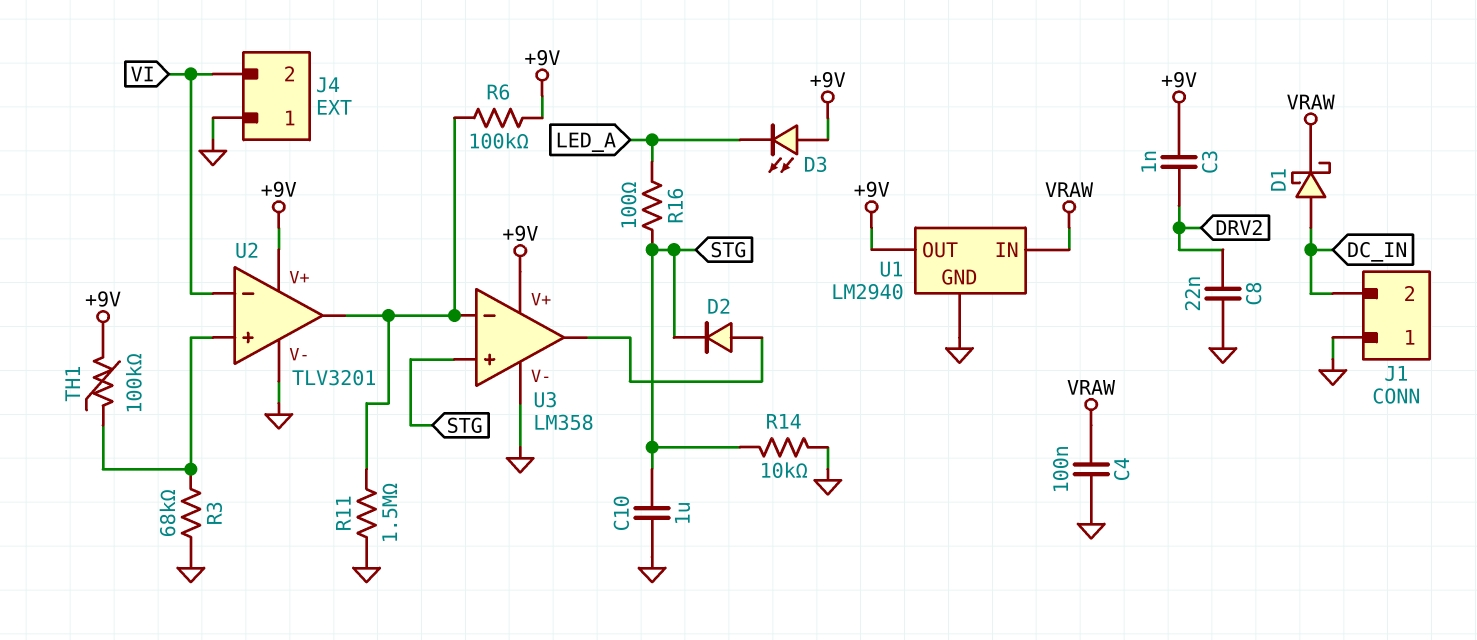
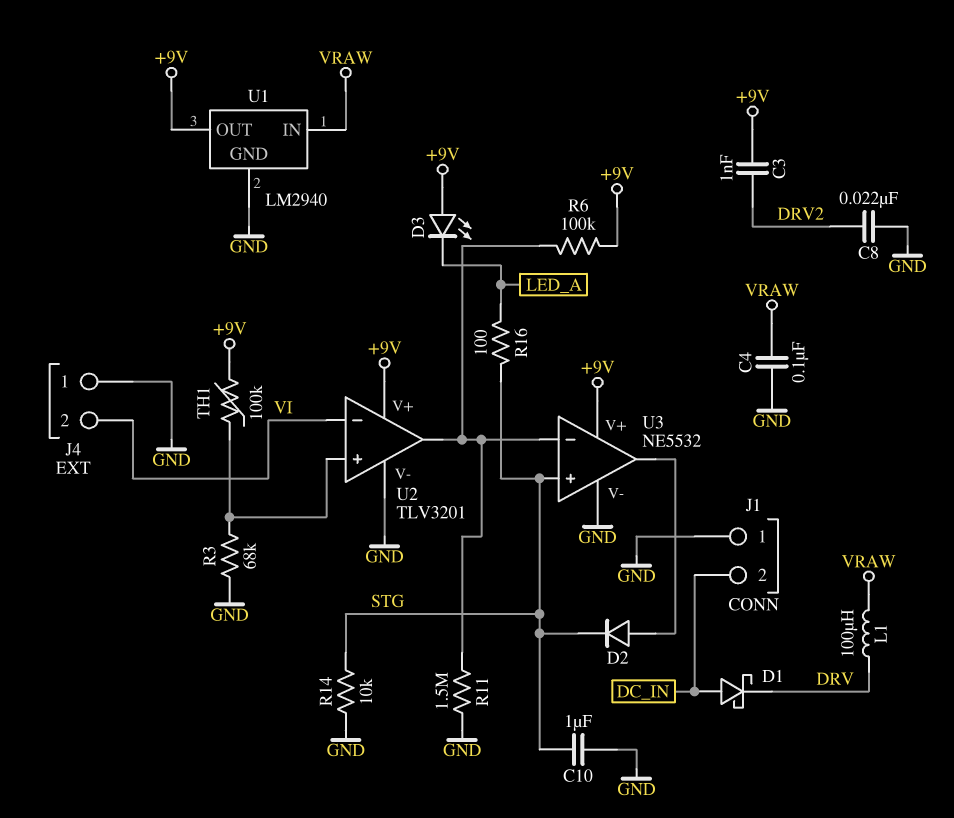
D1: schottky (A DC_IN, K VRAW) -> schottky (A DC_IN, K DRV)
L1: none -> 100uH (DRV, VRAW)
U3: LM358 -> NE5532

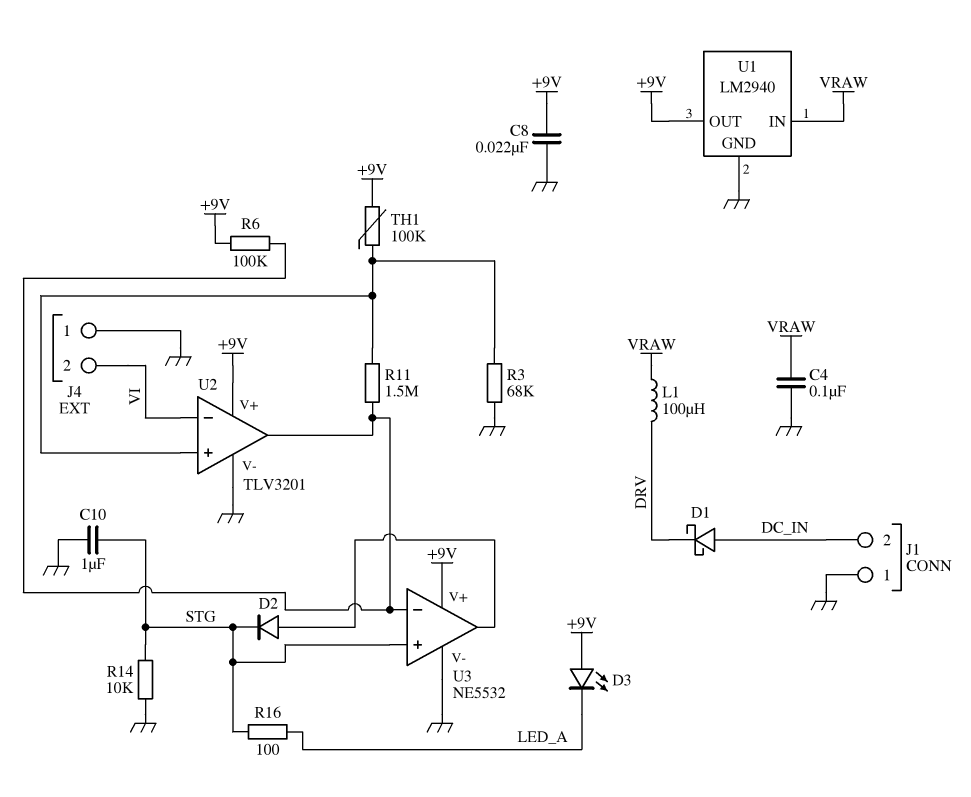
C3: 1nF (+9V, DRV2) -> none
C8: 22nF (DRV2, GND) -> 22nF (+9V, GND)
R11: 1.5M (GND, U2/out) -> 1.5M (U2/in+, U2/out)

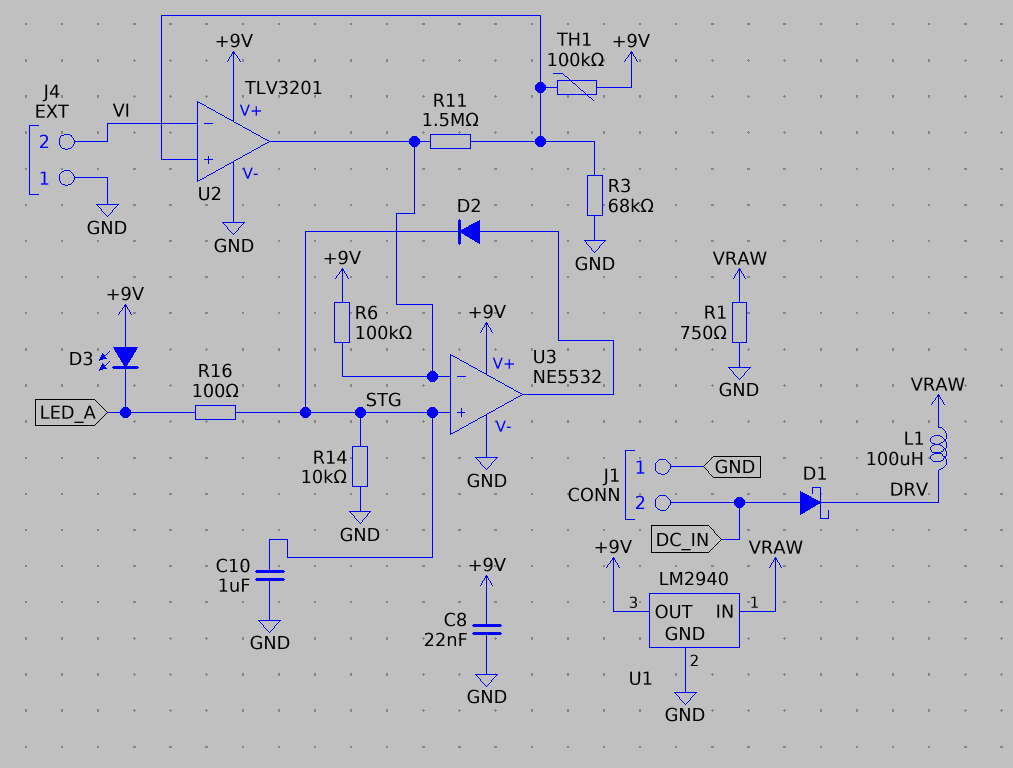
C4: 100nF (GND, VRAW) -> none
R1: none -> 750 (GND, VRAW)

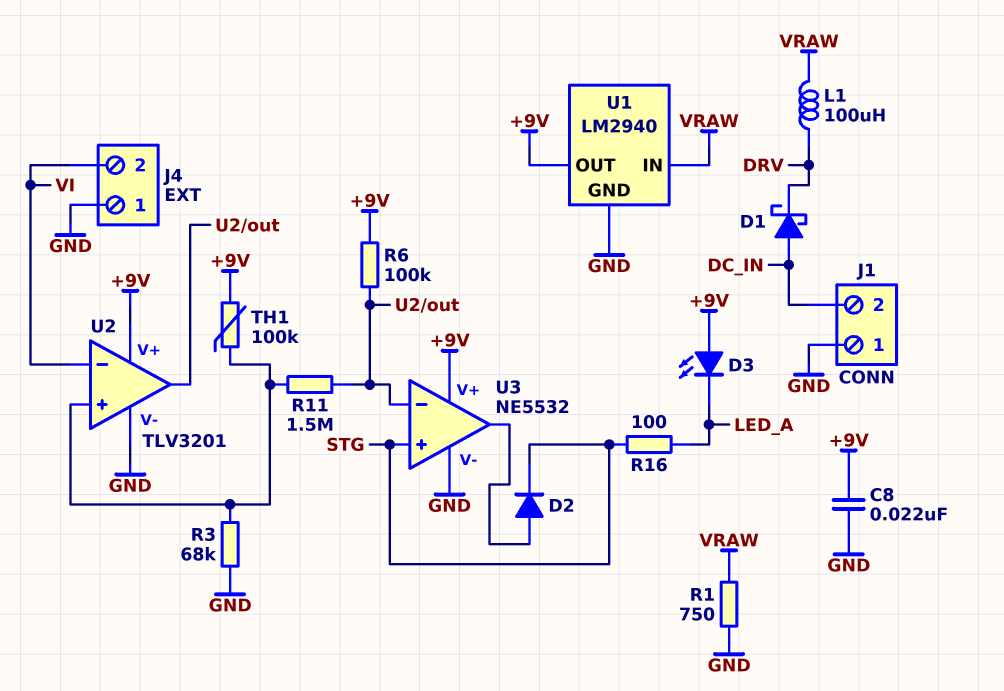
C10: 1uF (GND, STG) -> none
R14: 10k (GND, STG) -> none

